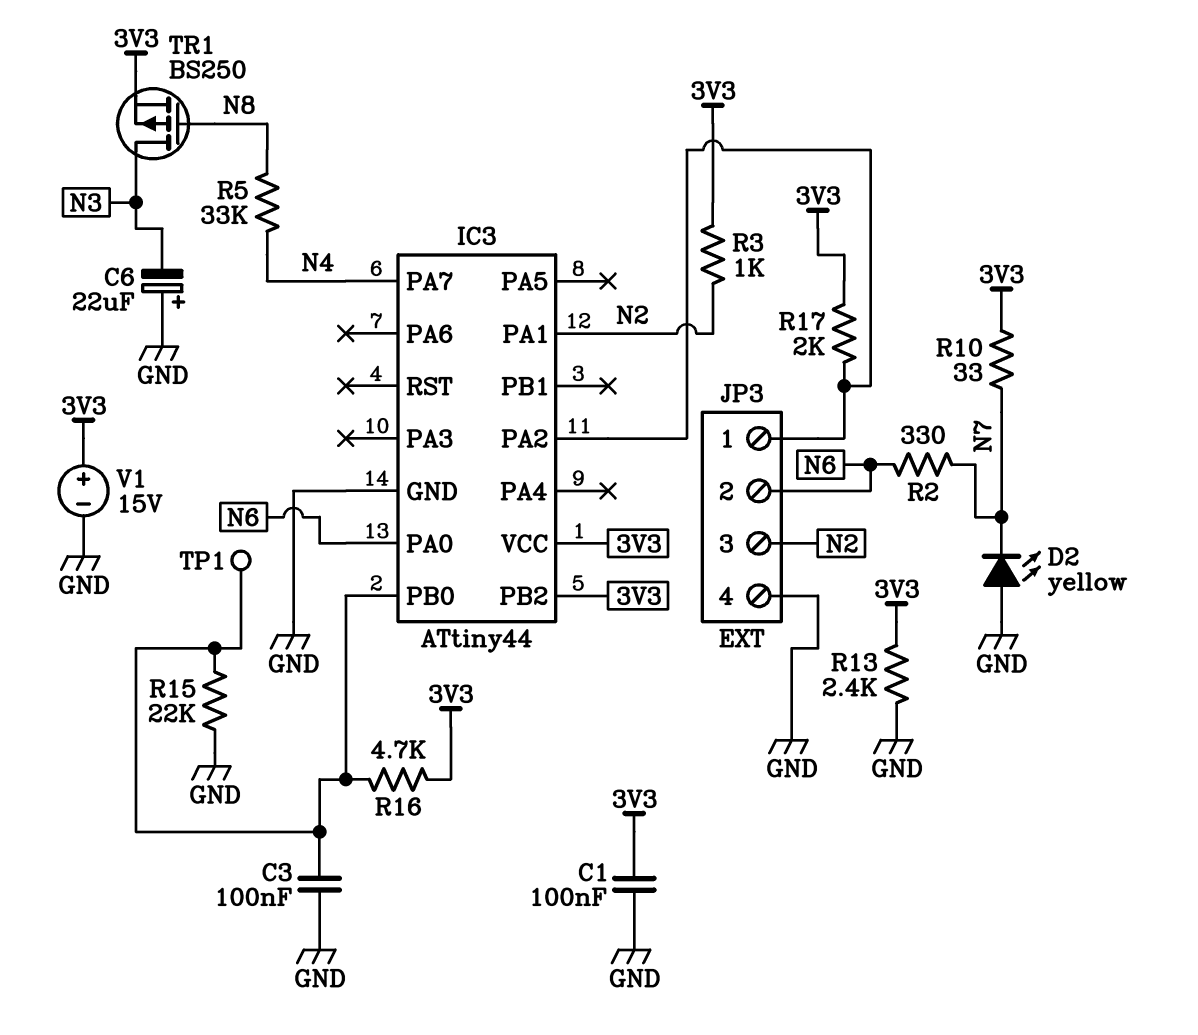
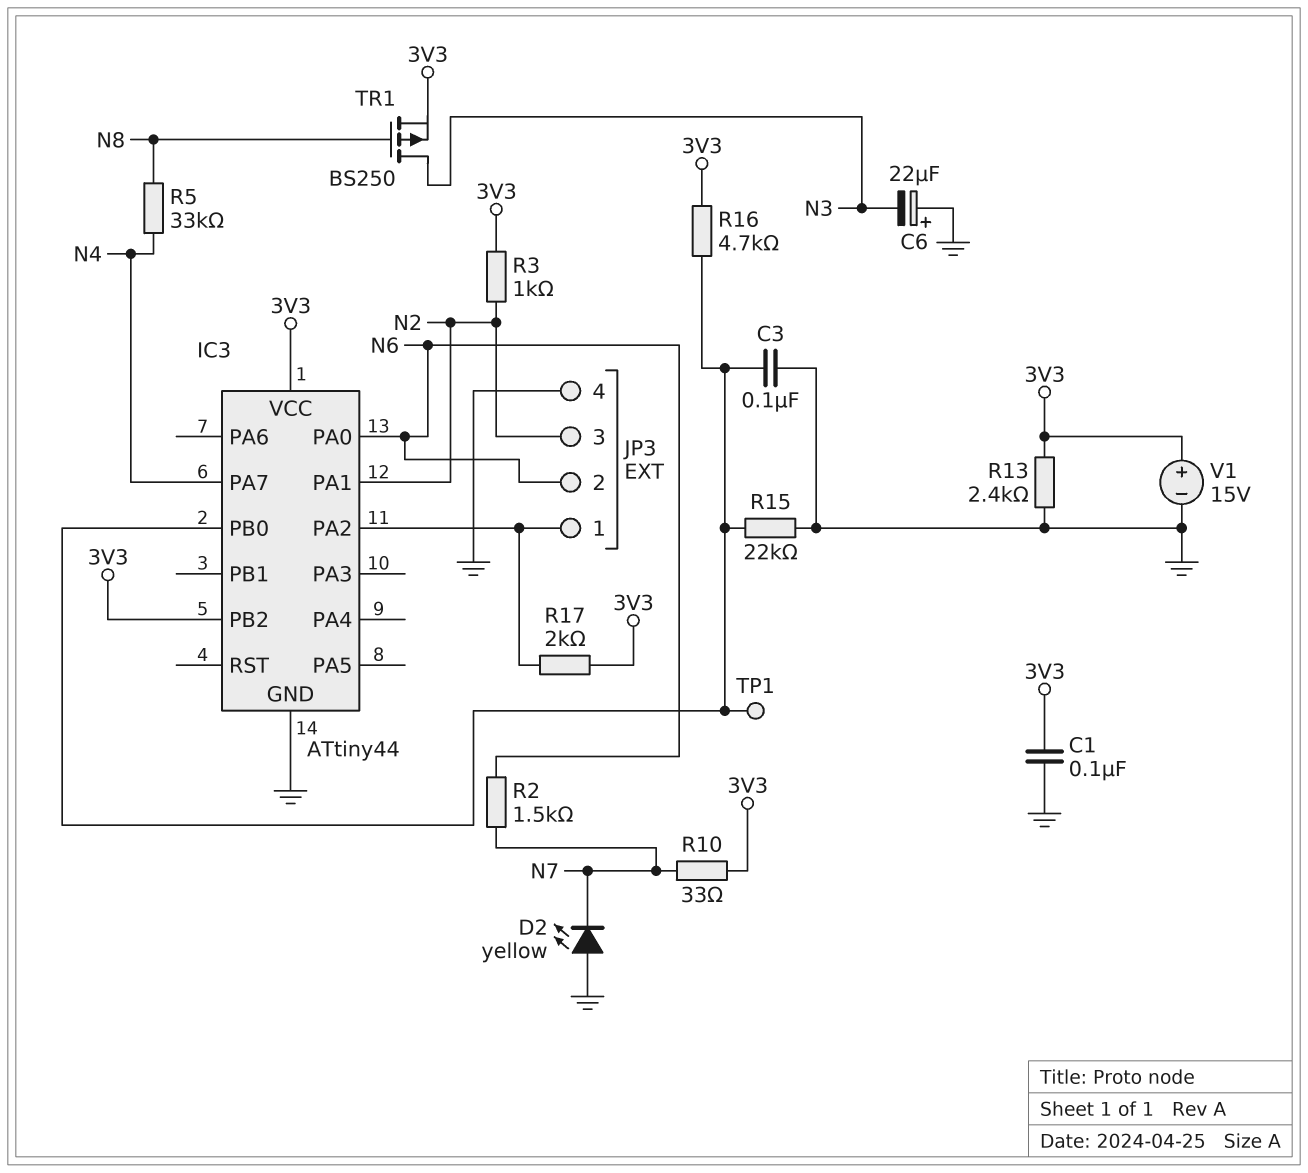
R2: 330 (N6, N7) -> 1.5k (N6, N7)

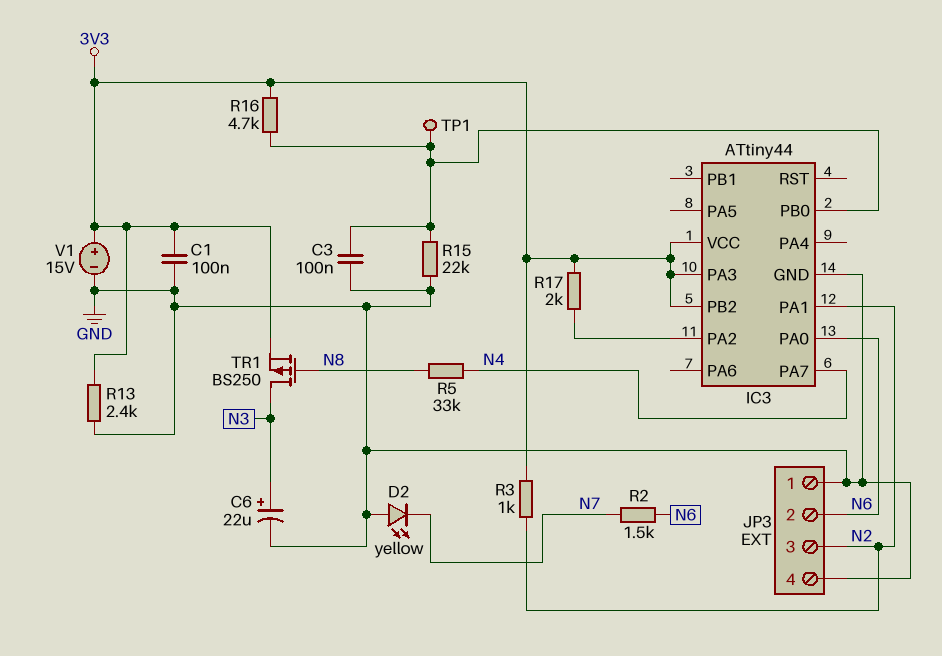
C6: 22uF (plus GND, minus N3) -> 22uF (plus N3, minus GND)
IC3 pin PA3: none -> 3V3
JP3 pin 1: IC3/PA2 -> GND
R10: 33 (3V3, N7) -> none

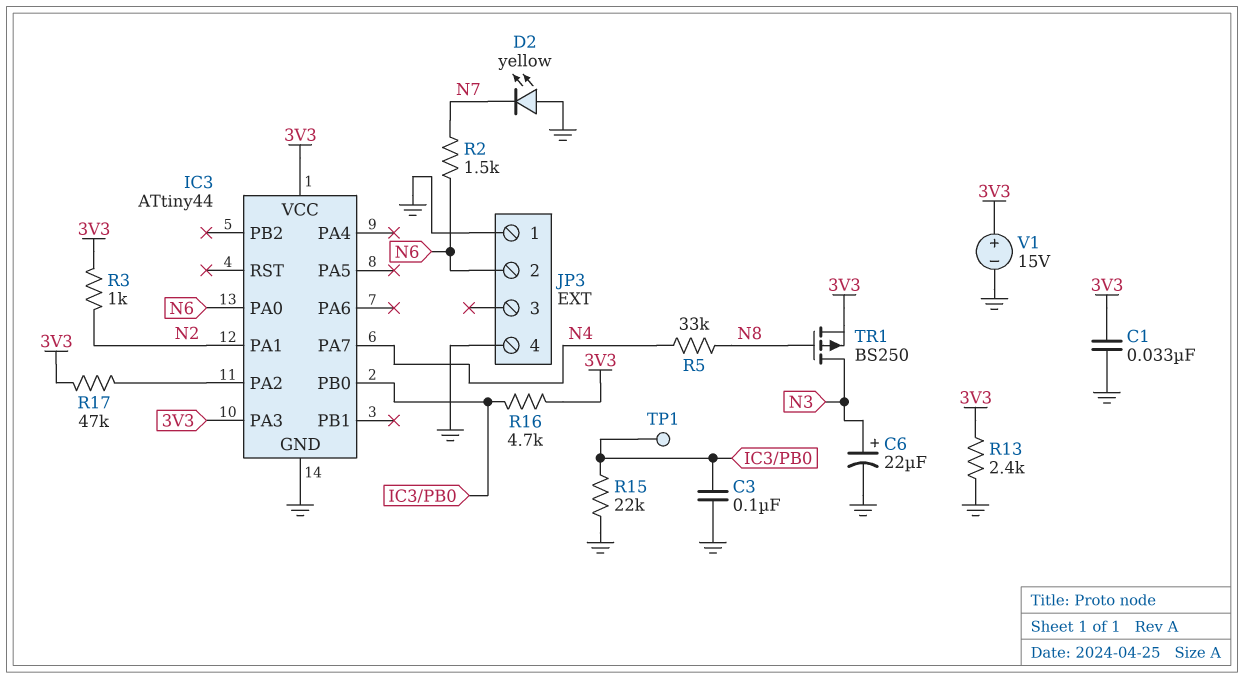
C1: 100nF (3V3, GND) -> 33nF (3V3, GND)
IC3 pin PB2: 3V3 -> none
JP3 pin 3: N2 -> none
R17: 2k (3V3, IC3/PA2) -> 47k (3V3, IC3/PA2)

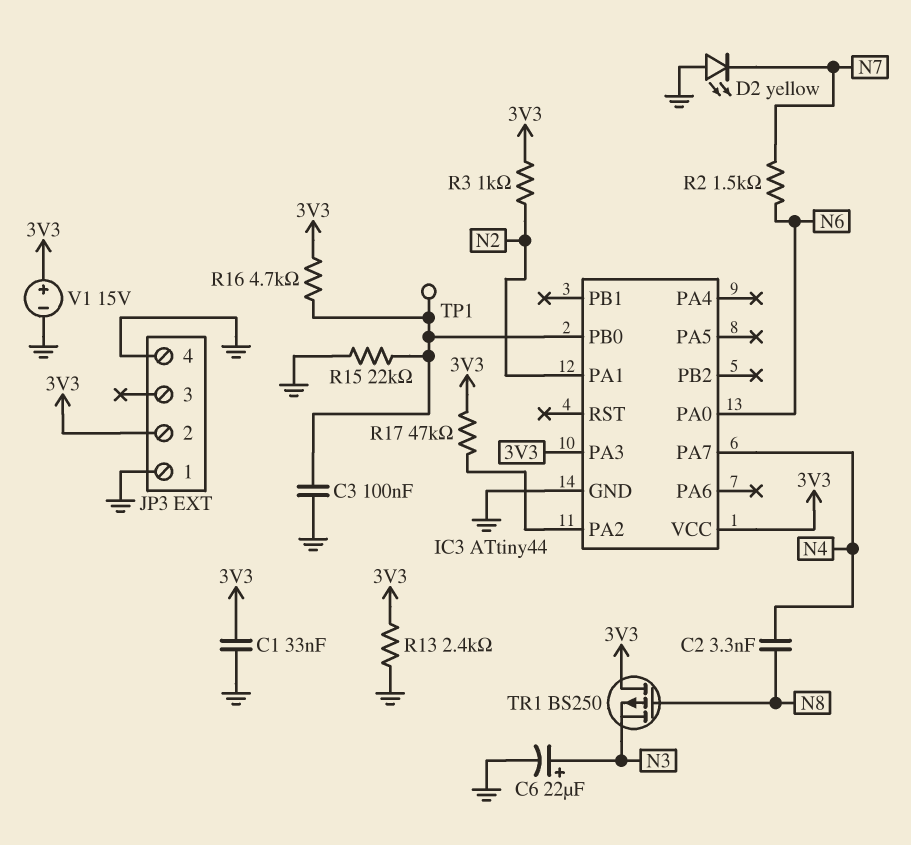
C2: none -> 3.3nF (N4, N8)
JP3 pin 2: N6 -> 3V3
R5: 33k (N4, N8) -> none
TR1: PMOS BS250 (G N8, D N3, S 3V3) -> PMOS BS250 (G N8, D 3V3, S N3)

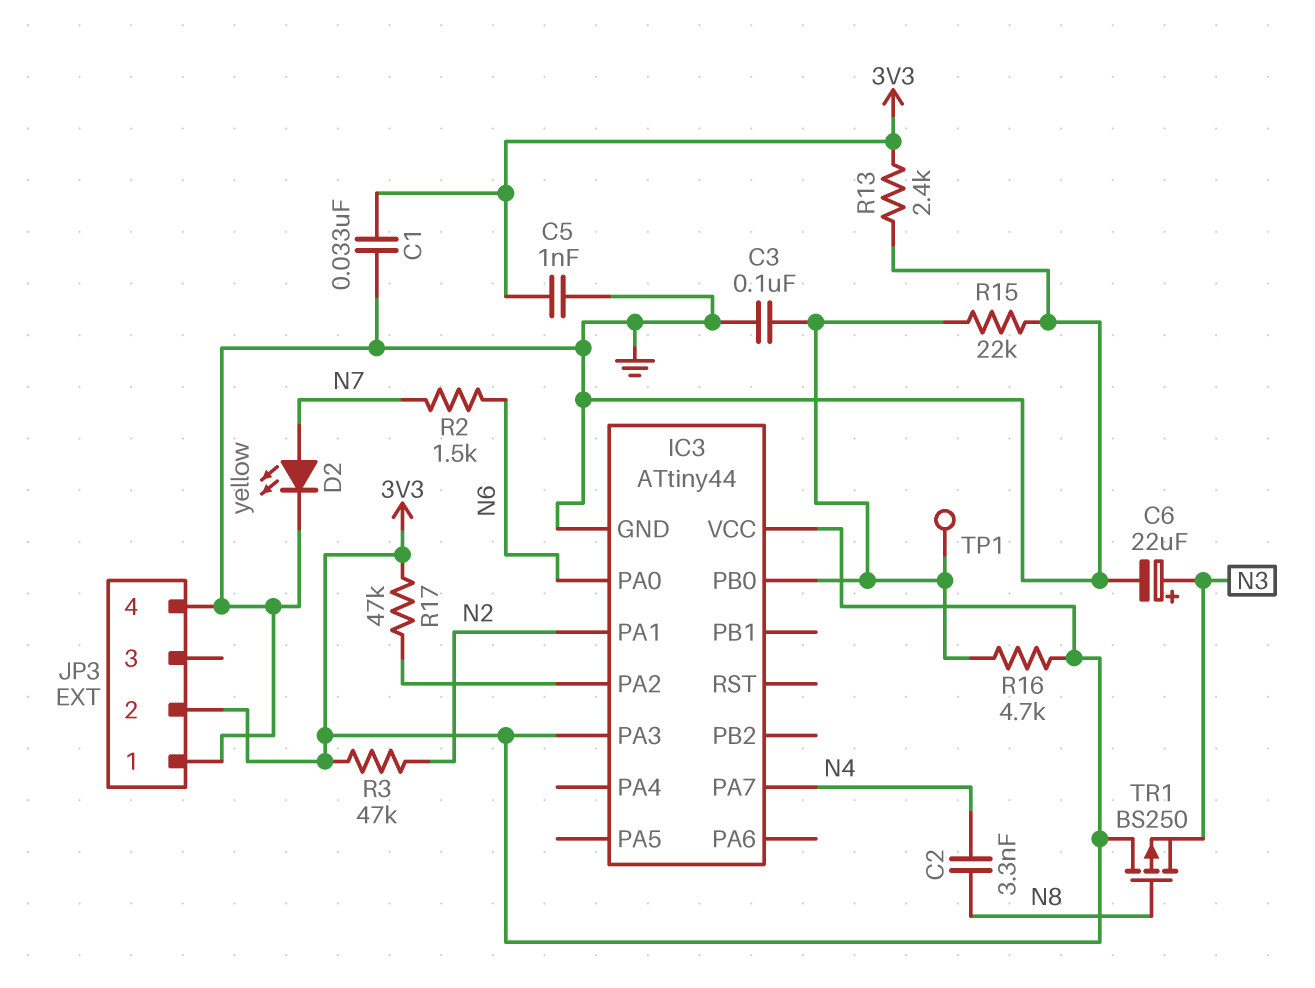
C5: none -> 1nF (3V3, GND)
D2: LED yellow (A GND, K N7) -> LED yellow (A N7, K GND)
R3: 1k (3V3, N2) -> 47k (3V3, N2)
V1: 15V (plus 3V3, minus GND) -> none

